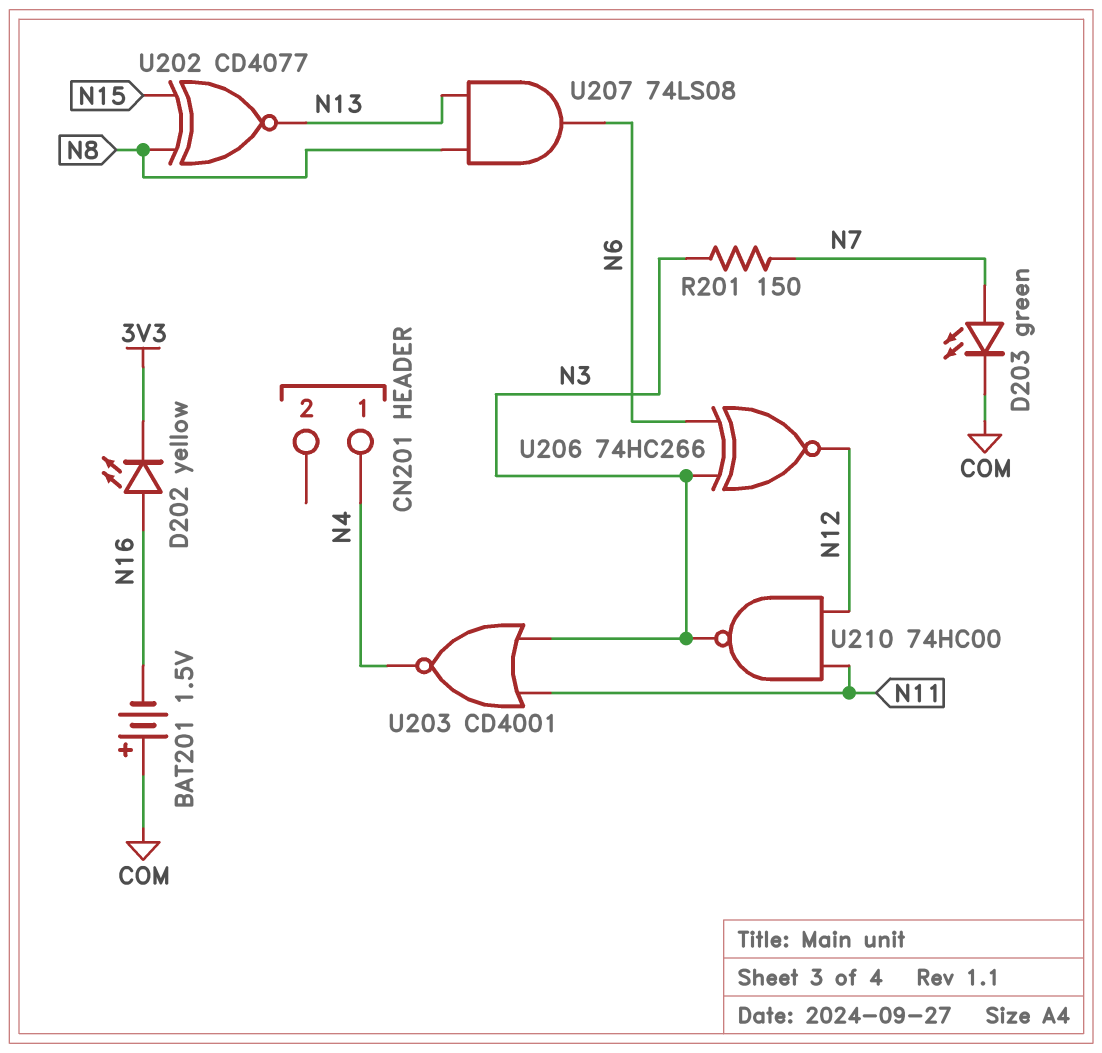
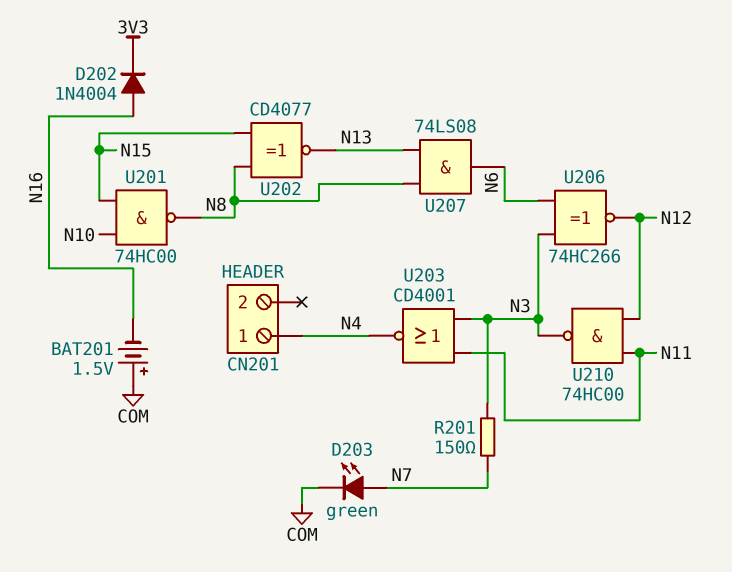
D202: LED yellow (A N16, K 3V3) -> diode 1N4004 (A N16, K 3V3)
U201: none -> NAND 74HC00 (in N10, in N15, out N8)

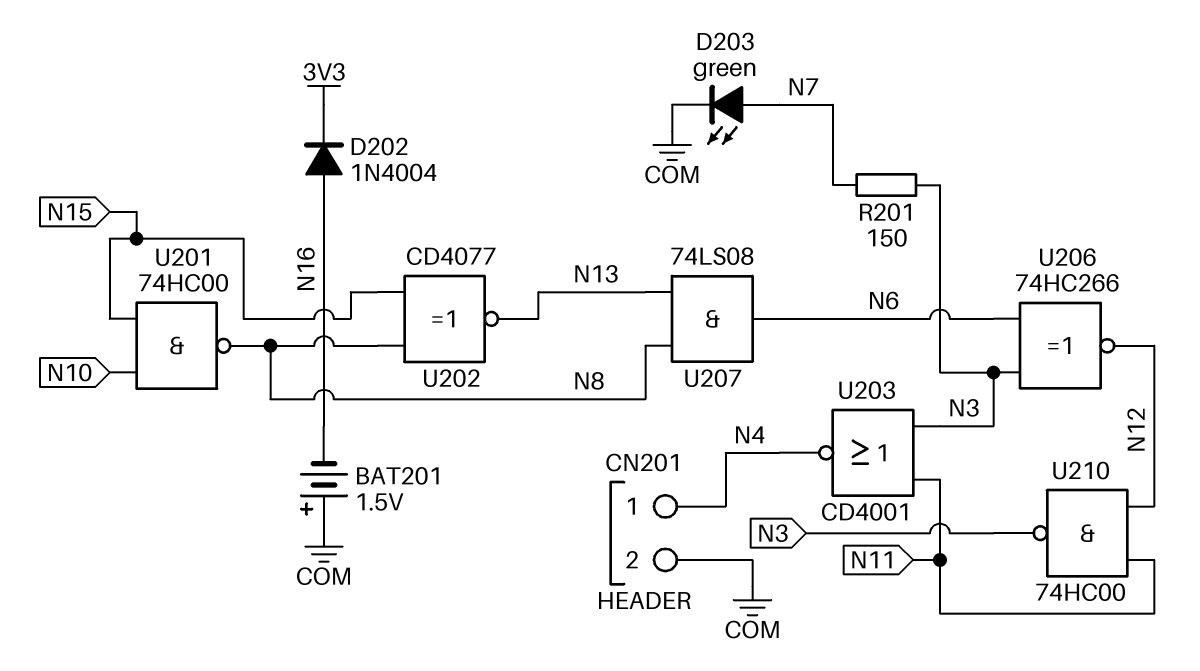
CN201 pin 2: none -> COM

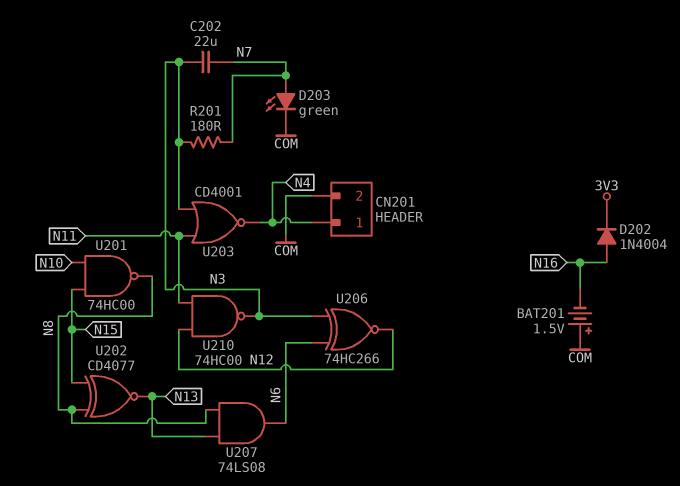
C202: none -> 22uF (N3, N7)
R201: 150 (N3, N7) -> 180 (N3, N7)

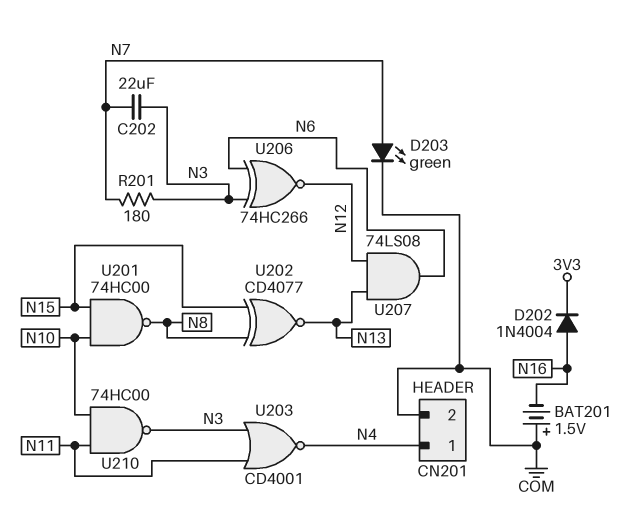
U207: AND 74LS08 (in N8, in N13, out N6) -> AND 74LS08 (in N12, in N13, out N6)
U210: NAND 74HC00 (in N11, in N12, out N3) -> NAND 74HC00 (in N10, in N11, out N3)

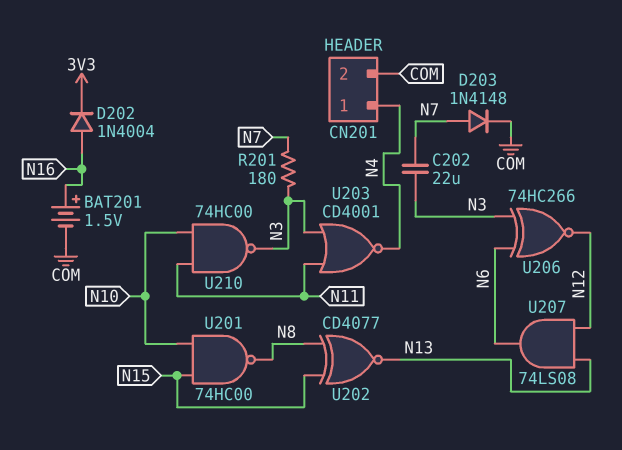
BAT201: 1.5V (plus COM, minus N16) -> 1.5V (plus N16, minus COM)
D203: LED green (A N7, K COM) -> diode 1N4148 (A N7, K COM)

